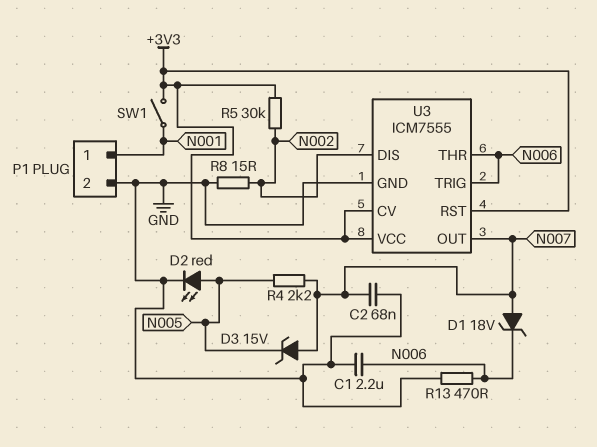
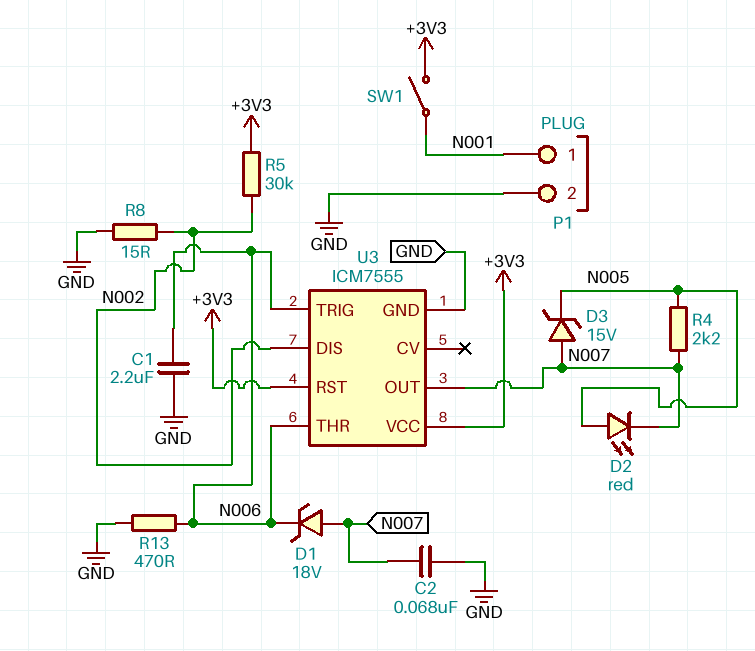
D2: LED red (A N005, K GND) -> LED red (A N005, K N007)
U3 pin CV: +3V3 -> none

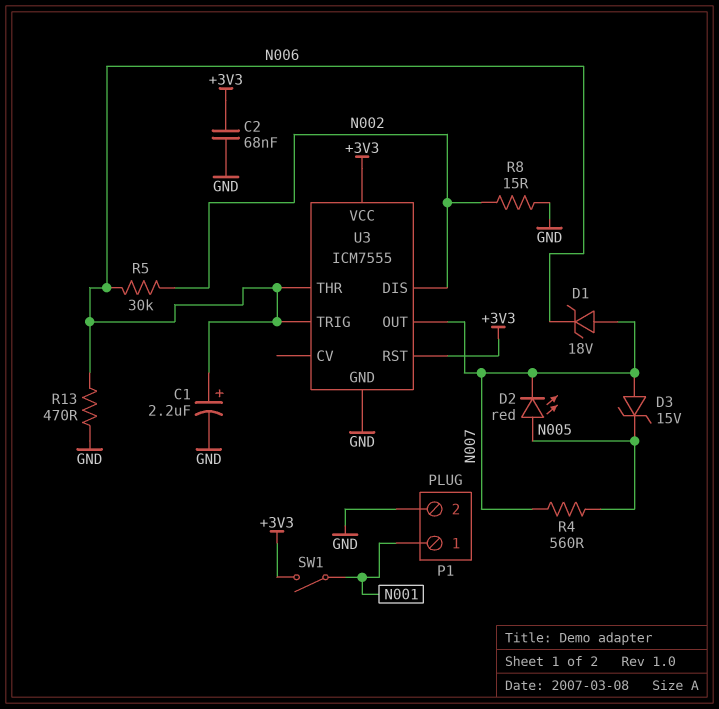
C1: 2.2uF (GND, N006) -> 2.2uF (plus N006, minus GND)
C2: 68nF (GND, N007) -> 68nF (+3V3, GND)
R4: 2.2k (N005, N007) -> 560 (N005, N007)
R5: 30k (+3V3, N002) -> 30k (N002, N006)

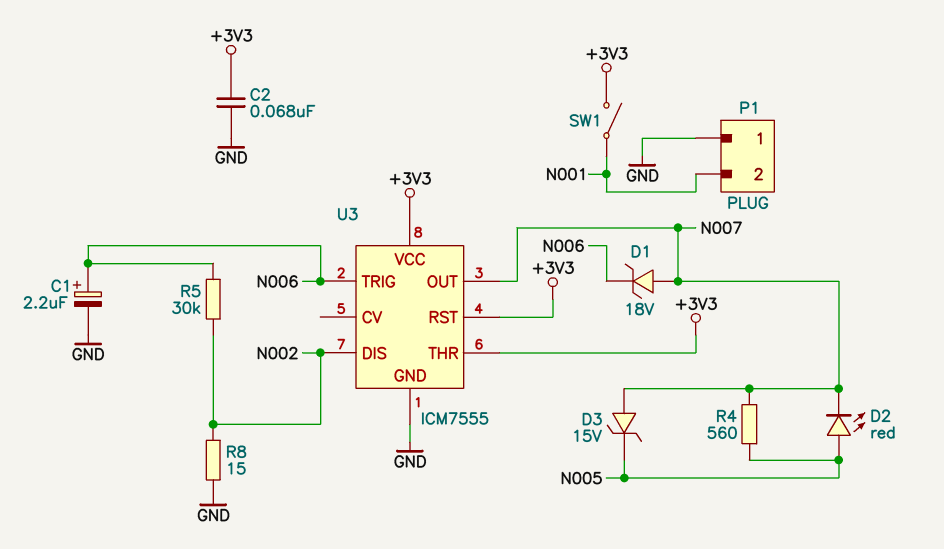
P1 pin 1: N001 -> GND
P1 pin 2: GND -> N001
R13: 470 (GND, N006) -> none
U3 pin THR: N006 -> +3V3

